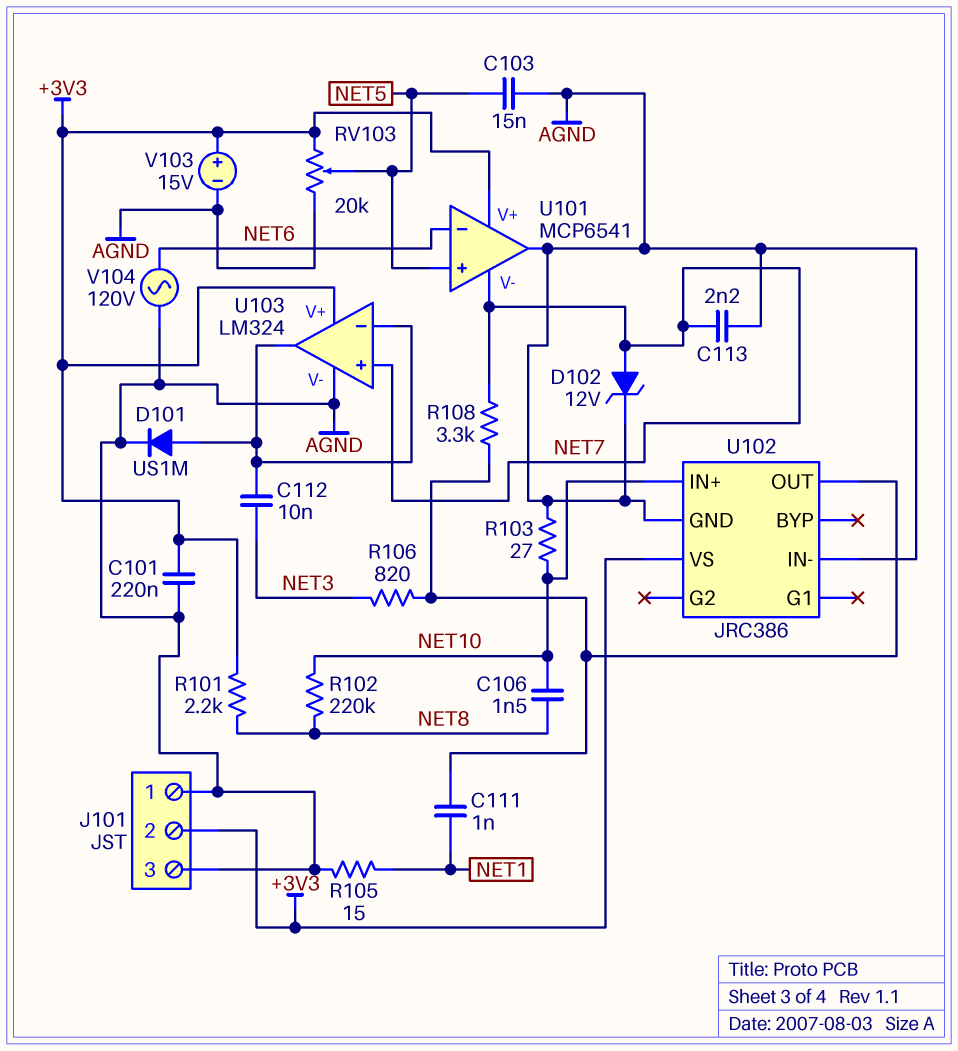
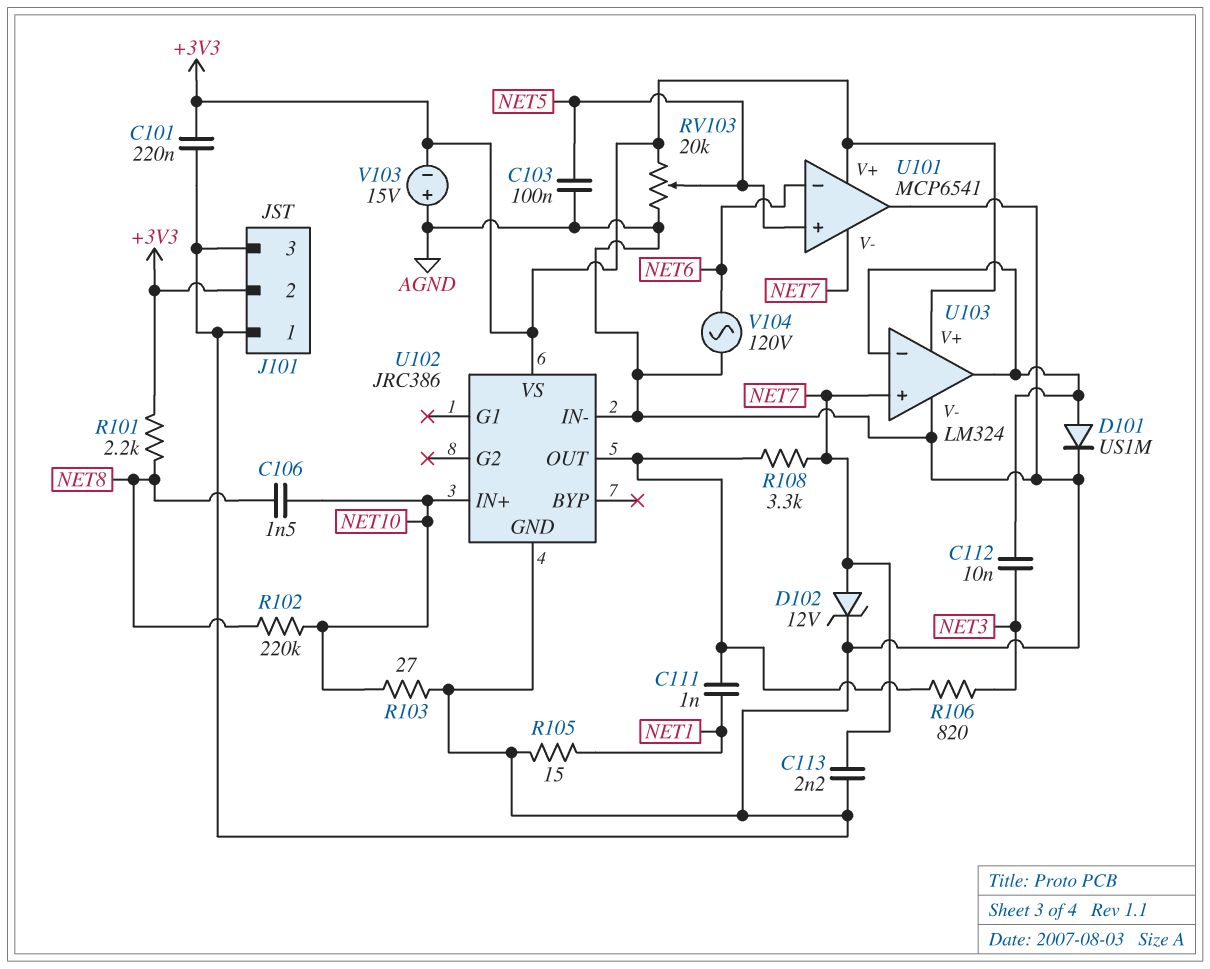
C103: 15nF (AGND, NET5) -> 100nF (AGND, NET5)
V103: 15V (plus +3V3, minus AGND) -> 15V (plus AGND, minus +3V3)

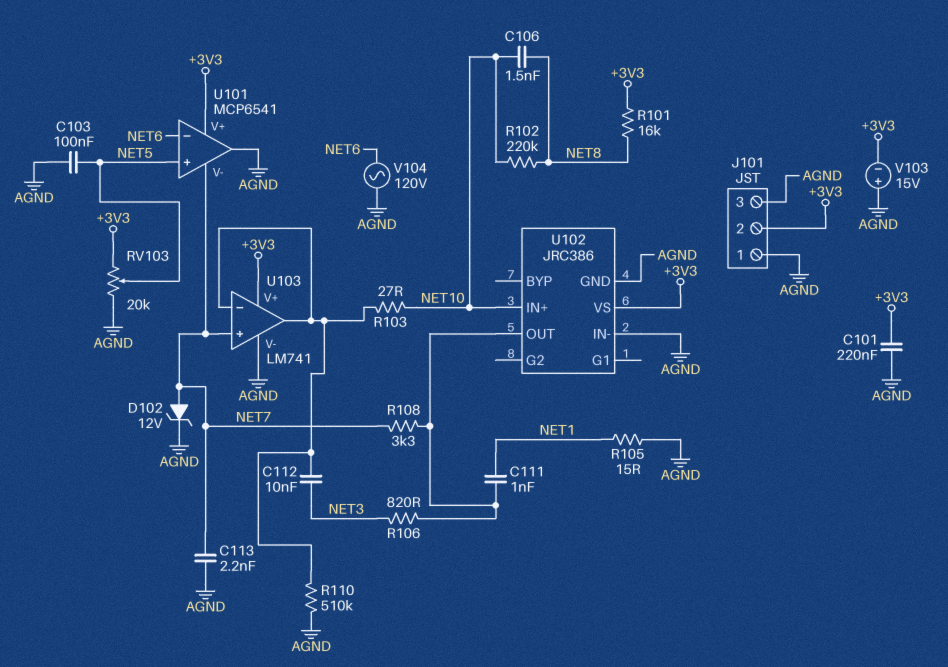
D101: diode US1M (A U103/in-, K AGND) -> none
R101: 2.2k (+3V3, NET8) -> 16k (+3V3, NET8)
R103: 27 (AGND, NET10) -> 27 (NET10, U103/in-)
R110: none -> 510k (AGND, U103/in-)
U103: LM324 -> LM741

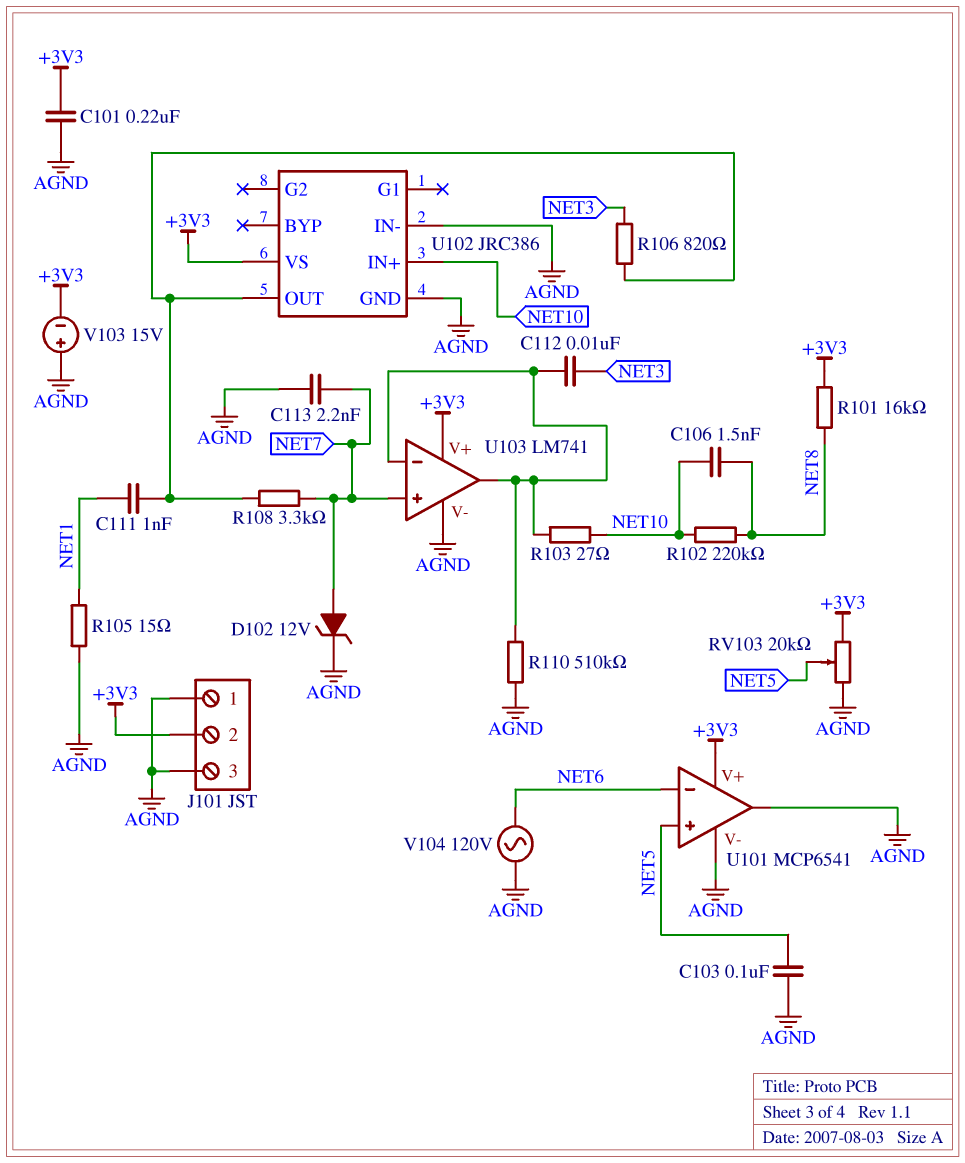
U101 pin V-: NET7 -> AGND

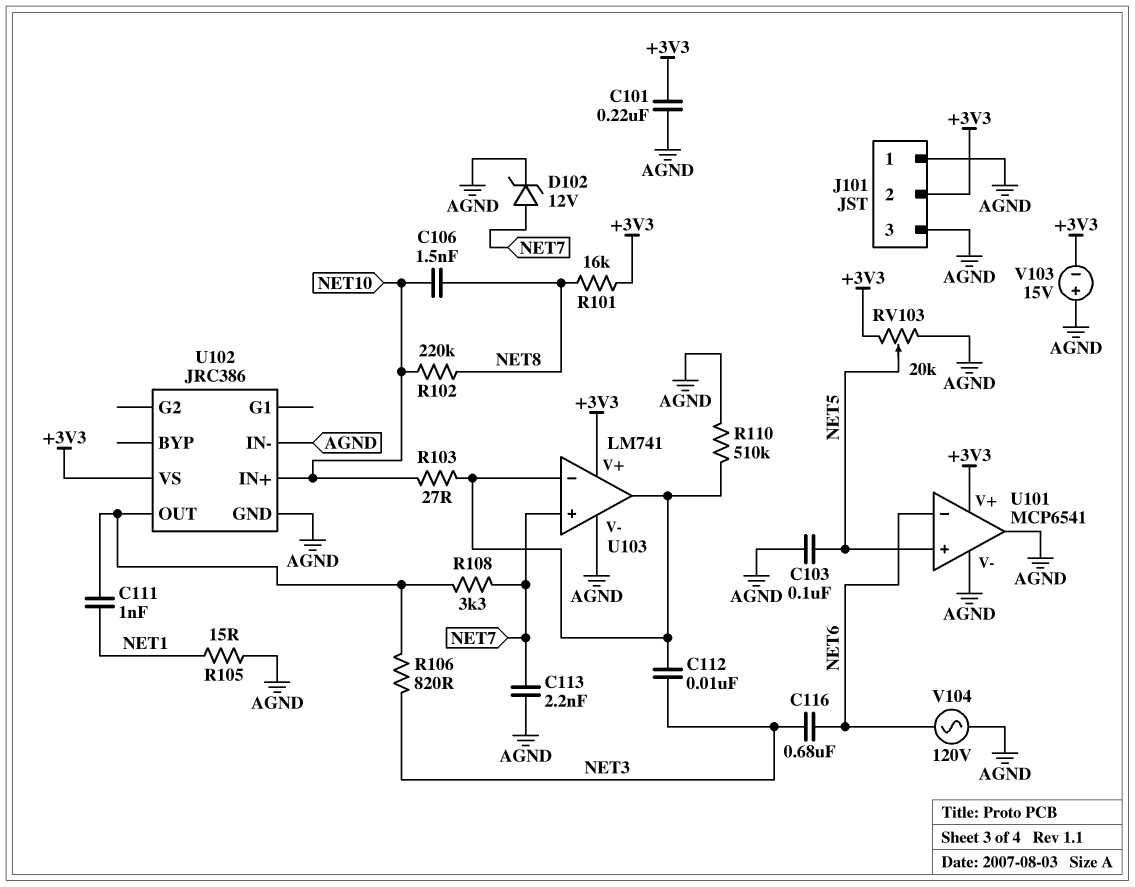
C116: none -> 680nF (NET3, NET6)

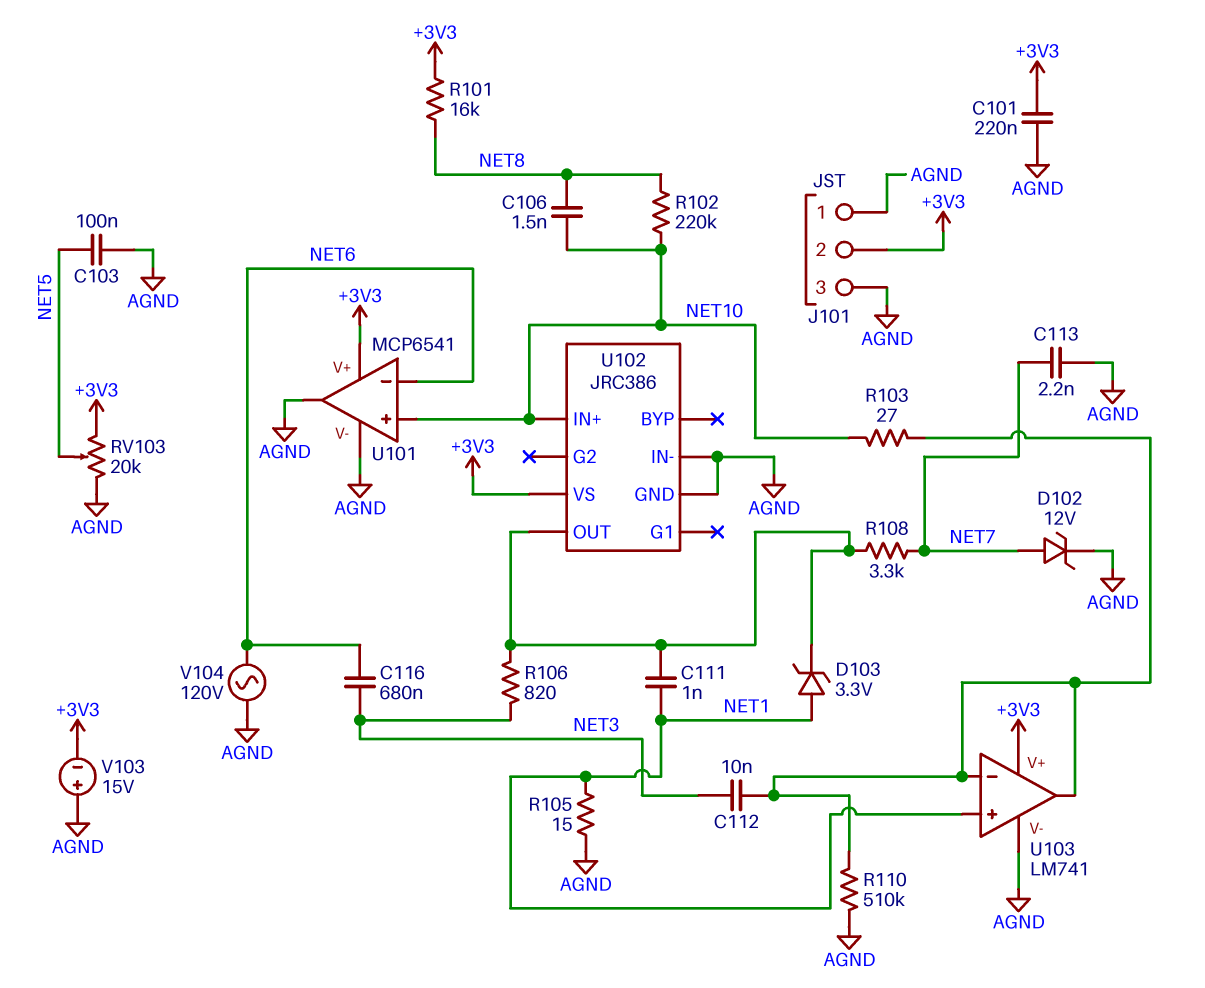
D103: none -> zener 3.3V (A NET1, K U102/OUT)
U101 pin in+: NET5 -> NET10
U103 pin in+: NET7 -> NET1

